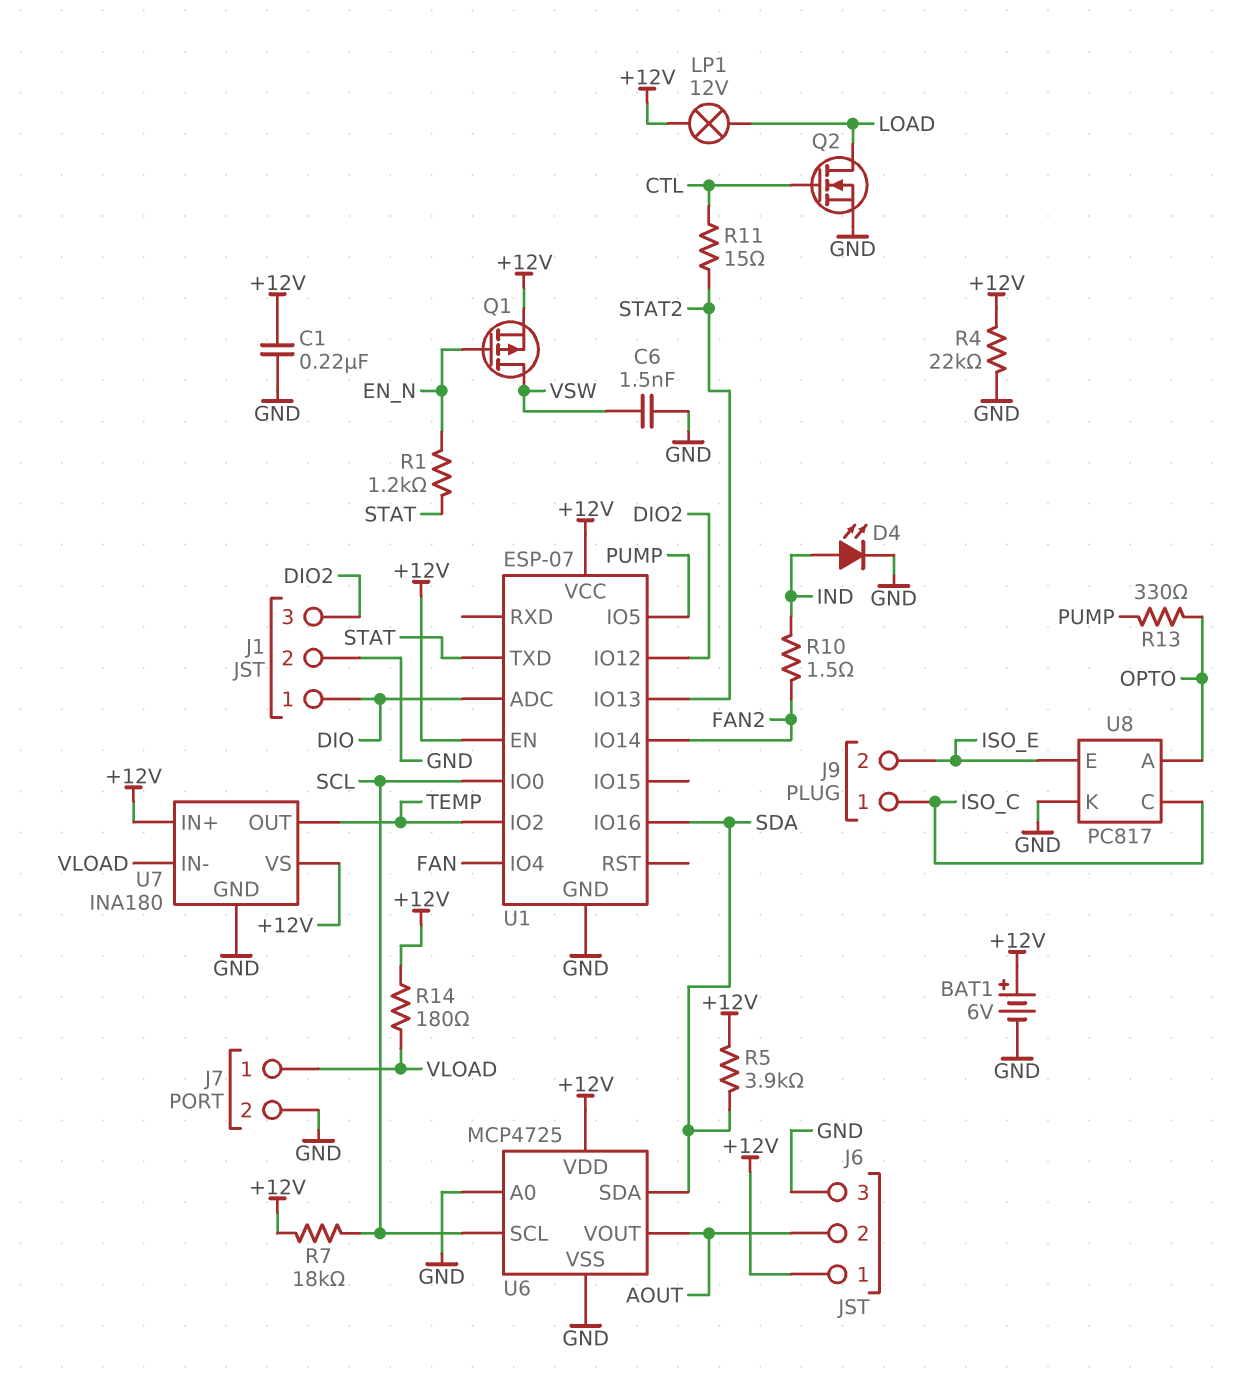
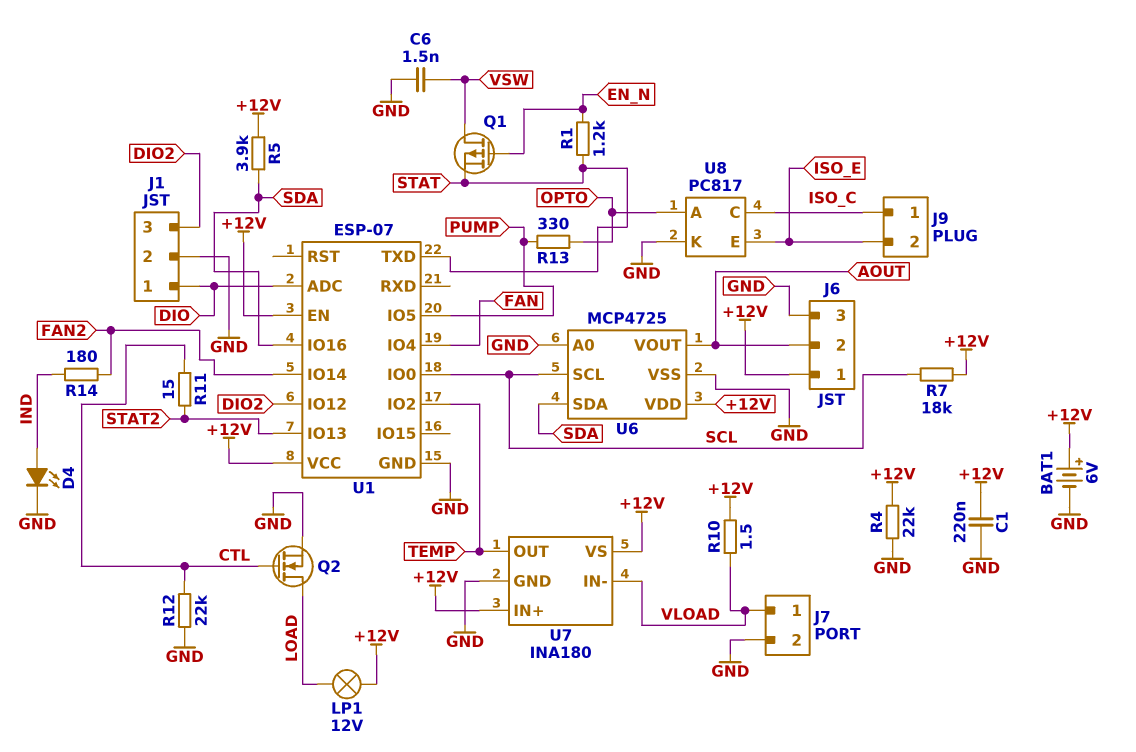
Q1: PMOS (G EN_N, D VSW, S +12V) -> PMOS (G EN_N, D VSW, S STAT)
R10: 1.5 (FAN2, IND) -> 1.5 (+12V, VLOAD)
R12: none -> 22k (CTL, GND)
R14: 180 (+12V, VLOAD) -> 180 (FAN2, IND)

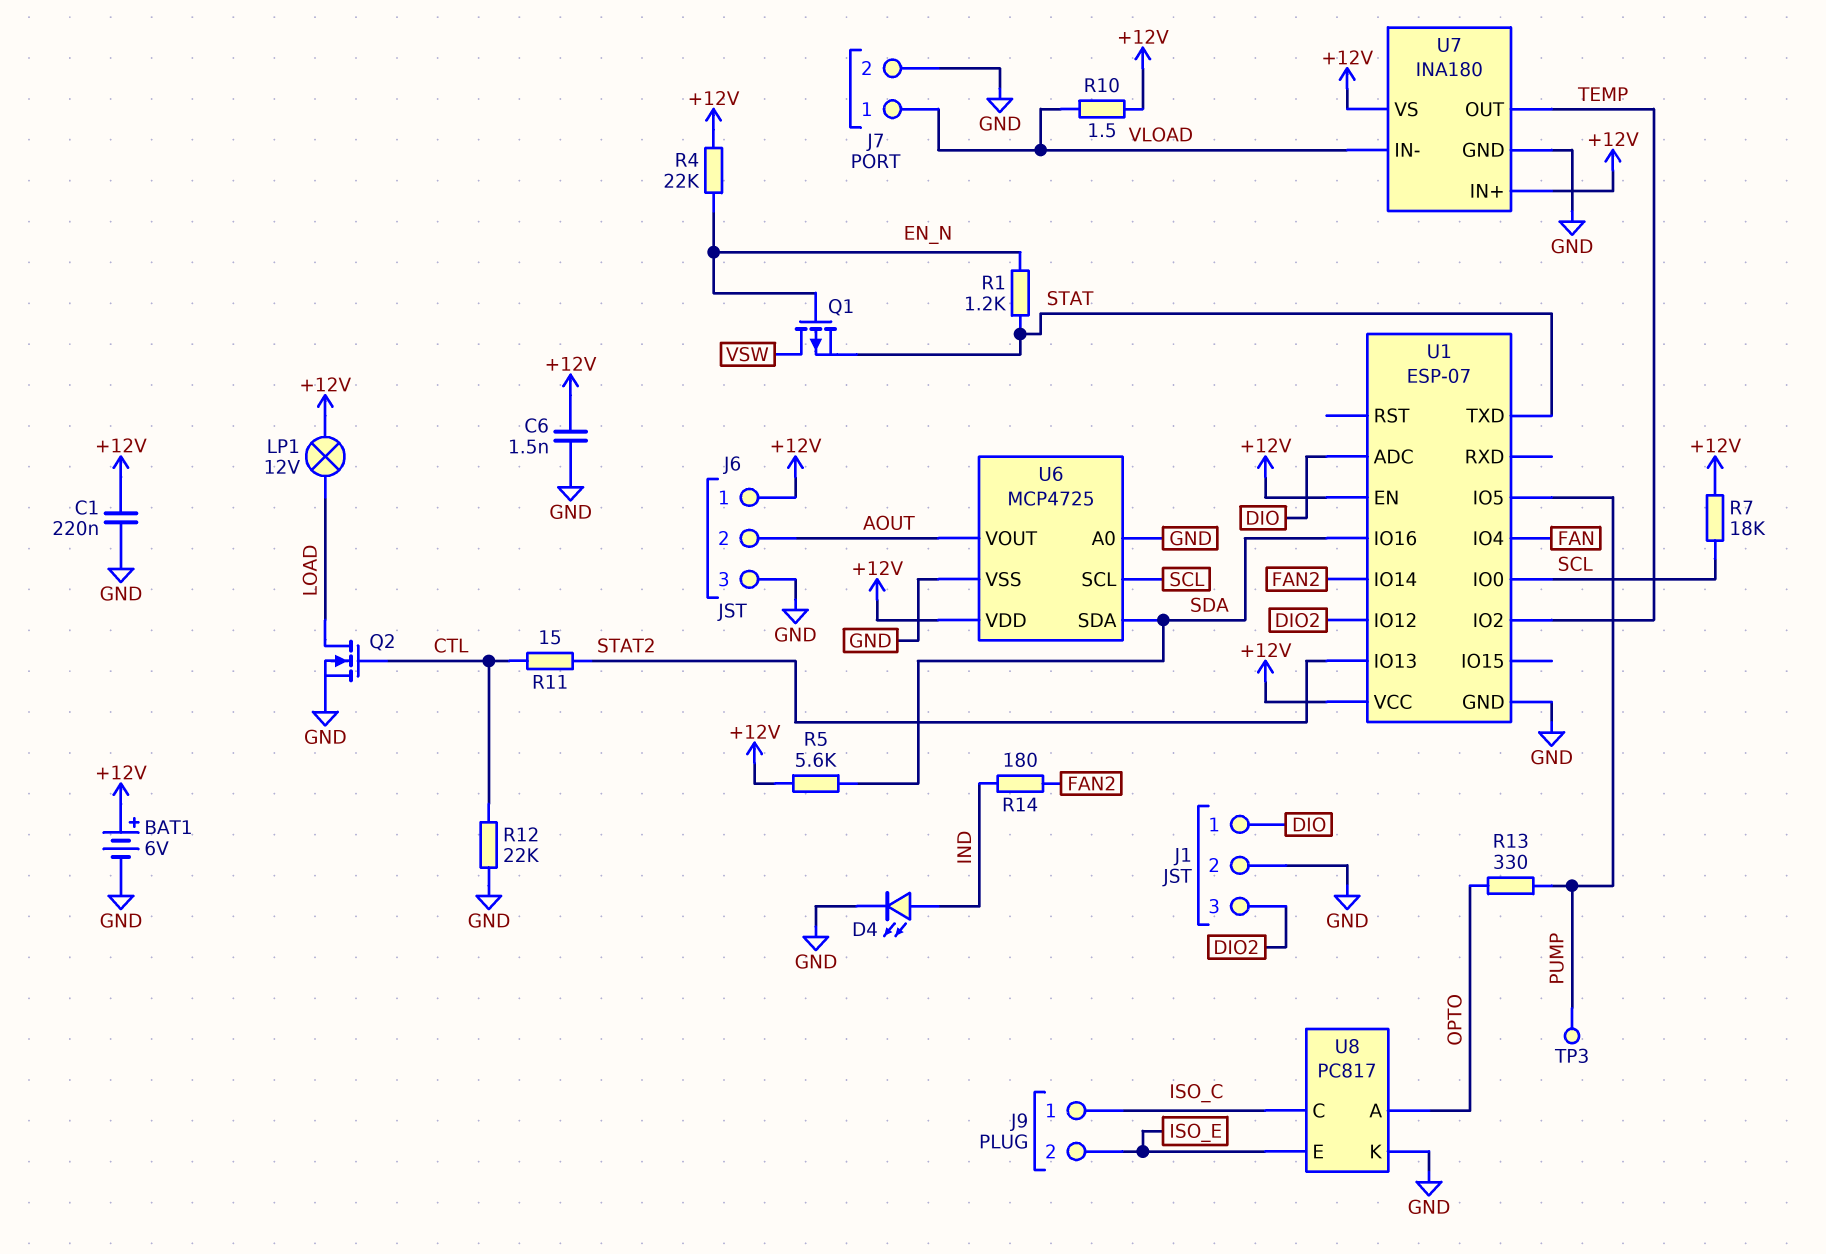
C6: 1.5nF (GND, VSW) -> 1.5nF (+12V, GND)
R4: 22k (+12V, GND) -> 22k (+12V, EN_N)
R5: 3.9k (+12V, SDA) -> 5.6k (+12V, SDA)
TP3: none -> test point (PUMP)

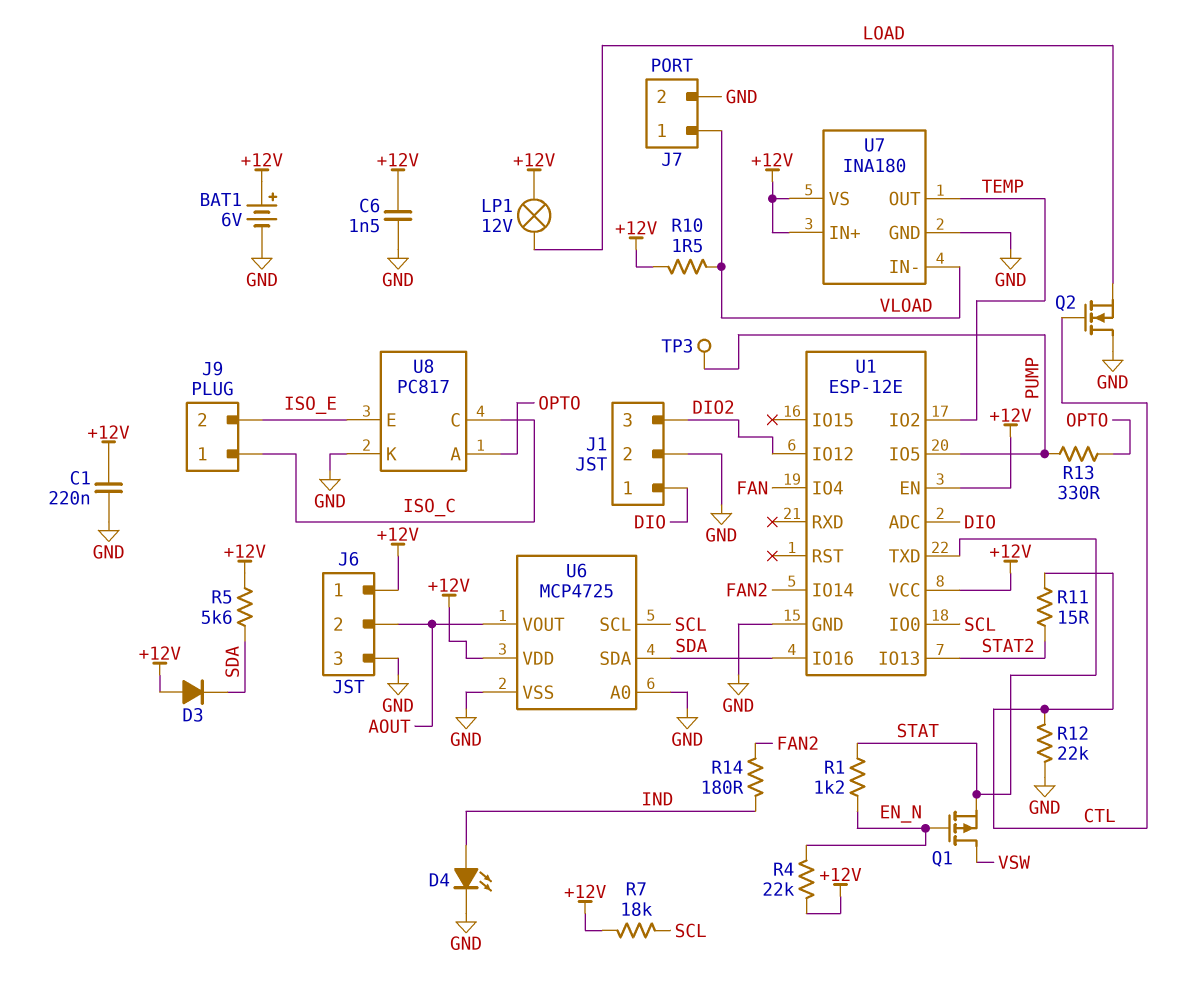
D3: none -> diode (A +12V, K SDA)
Q2: NMOS (G CTL, D LOAD, S GND) -> NMOS (G CTL, D GND, S LOAD)
U1: ESP-07 -> ESP-12E

